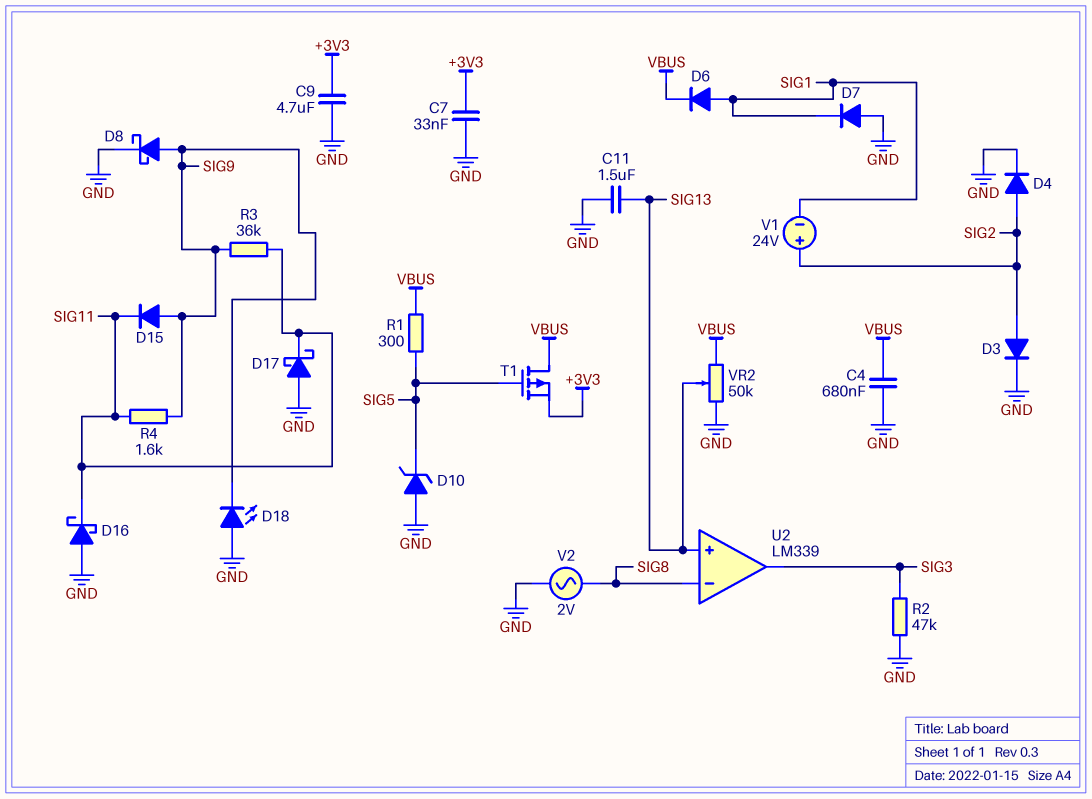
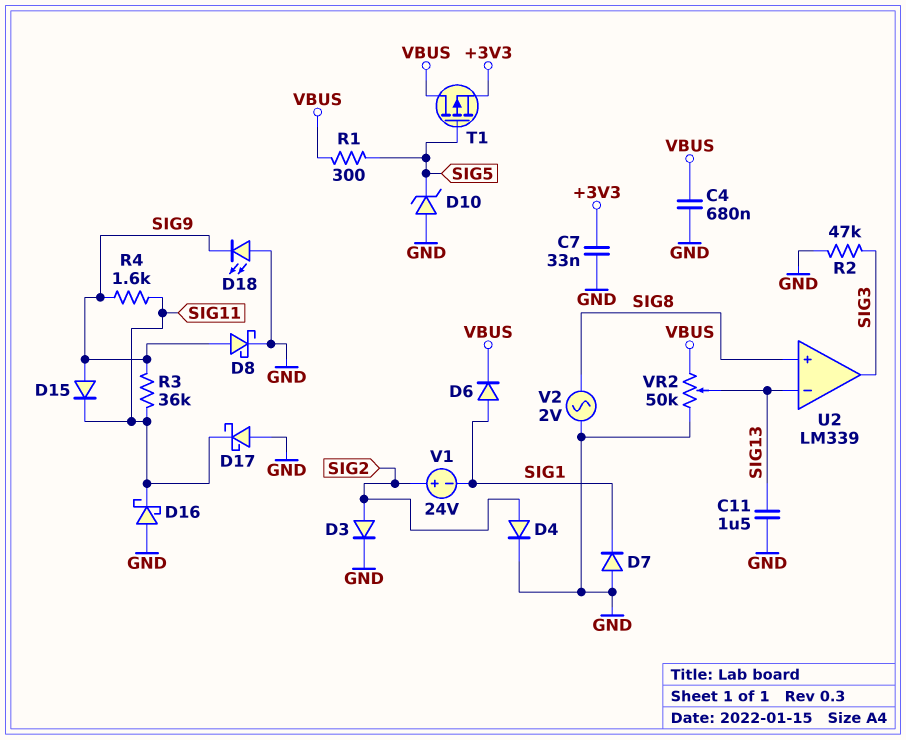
C9: 4.7uF (+3V3, GND) -> none
U2 pin in+: SIG13 -> SIG8
U2 pin in-: SIG8 -> SIG13

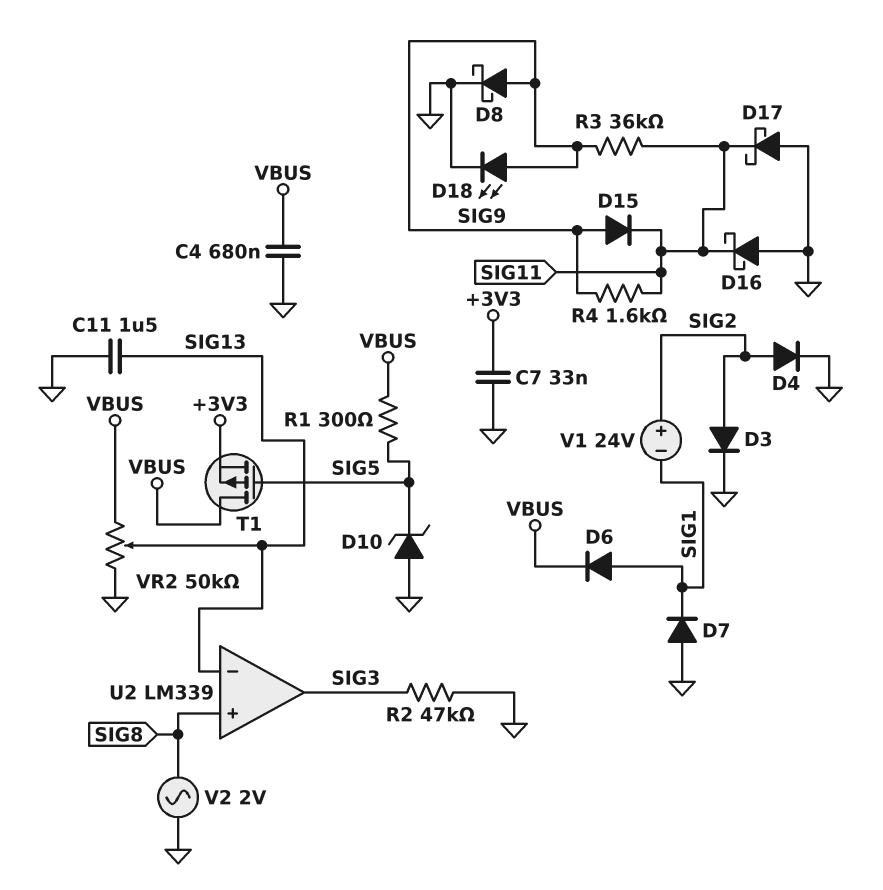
D18: LED (A GND, K SIG9) -> LED (A SIG9, K GND)

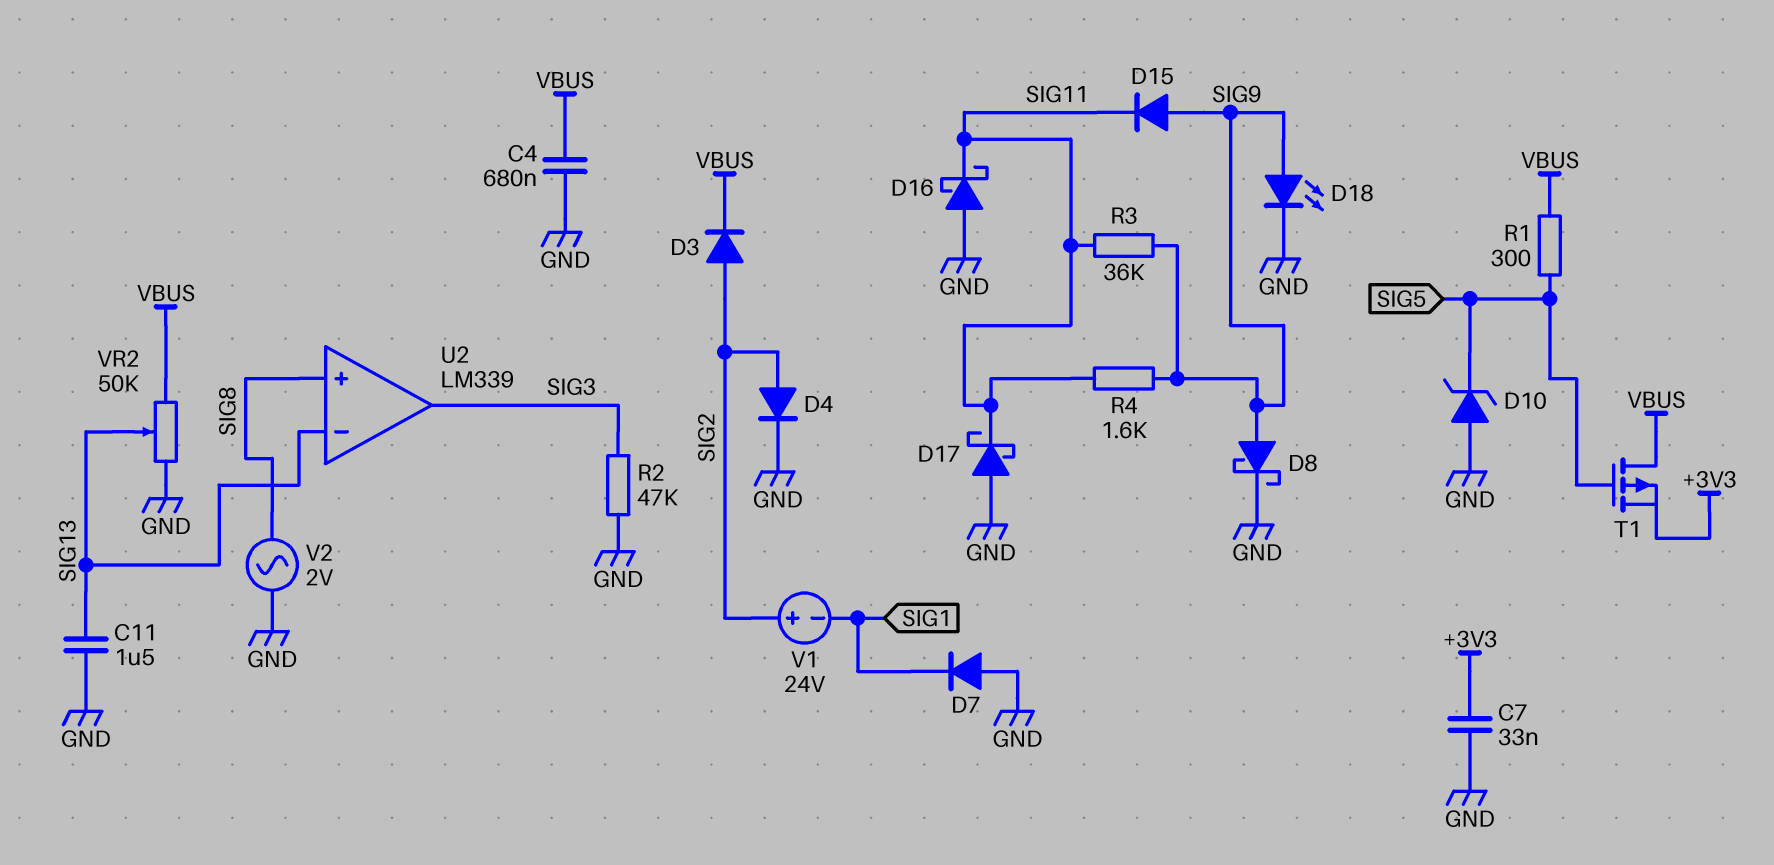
D3: diode (A SIG2, K GND) -> diode (A SIG2, K VBUS)
D6: diode (A SIG1, K VBUS) -> none

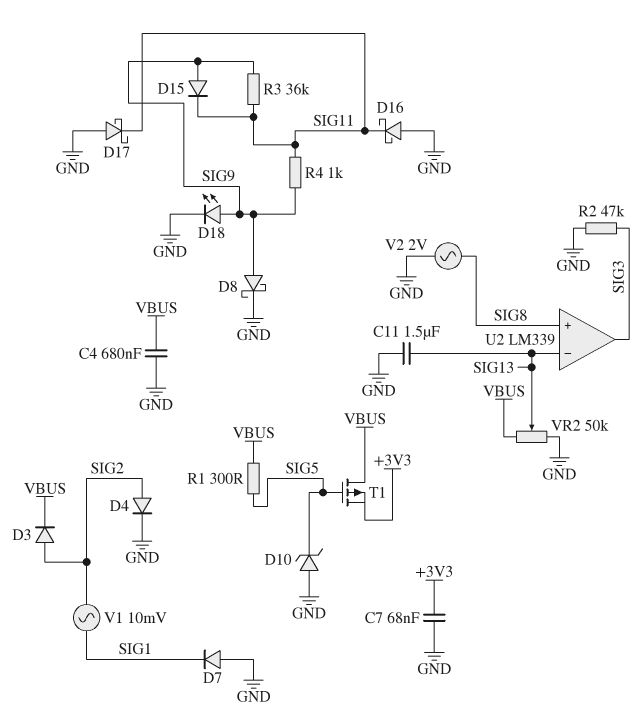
C7: 33nF (+3V3, GND) -> 68nF (+3V3, GND)
R4: 1.6k (SIG9, SIG11) -> 1k (SIG9, SIG11)
V1: 24V (plus SIG2, minus SIG1) -> AC 10mV (SIG1, SIG2)

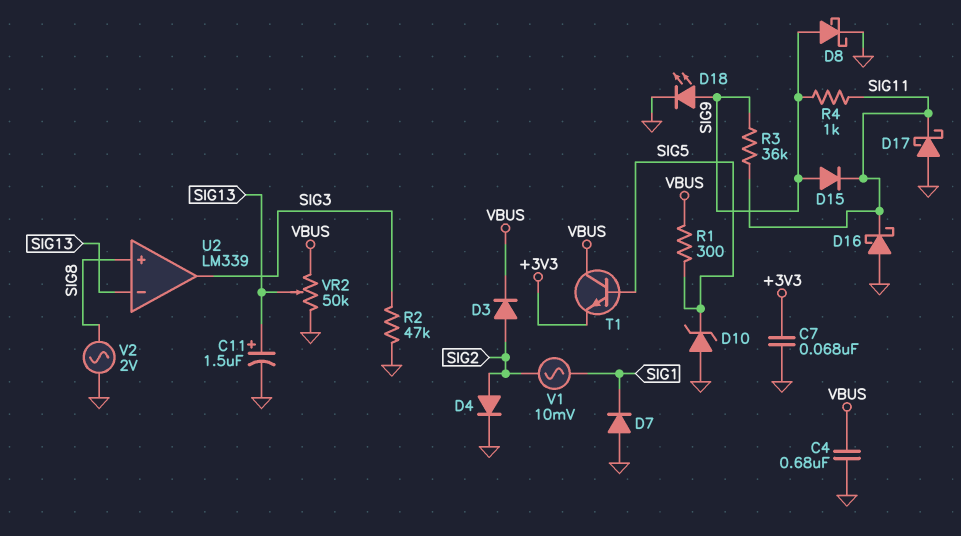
C11: 1.5uF (GND, SIG13) -> 1.5uF (plus SIG13, minus GND)
T1: PMOS (G SIG5, D VBUS, S +3V3) -> NPN (B SIG5, C VBUS, E +3V3)

